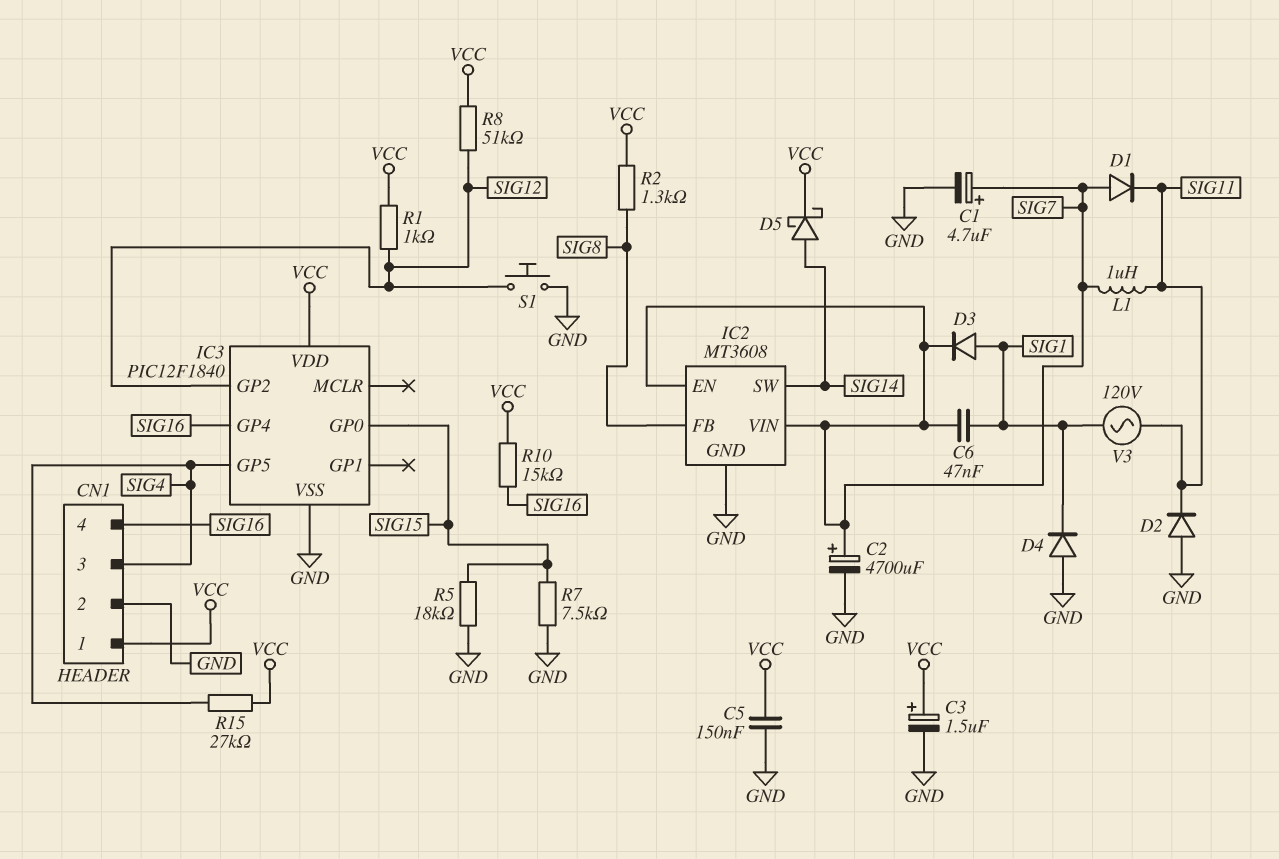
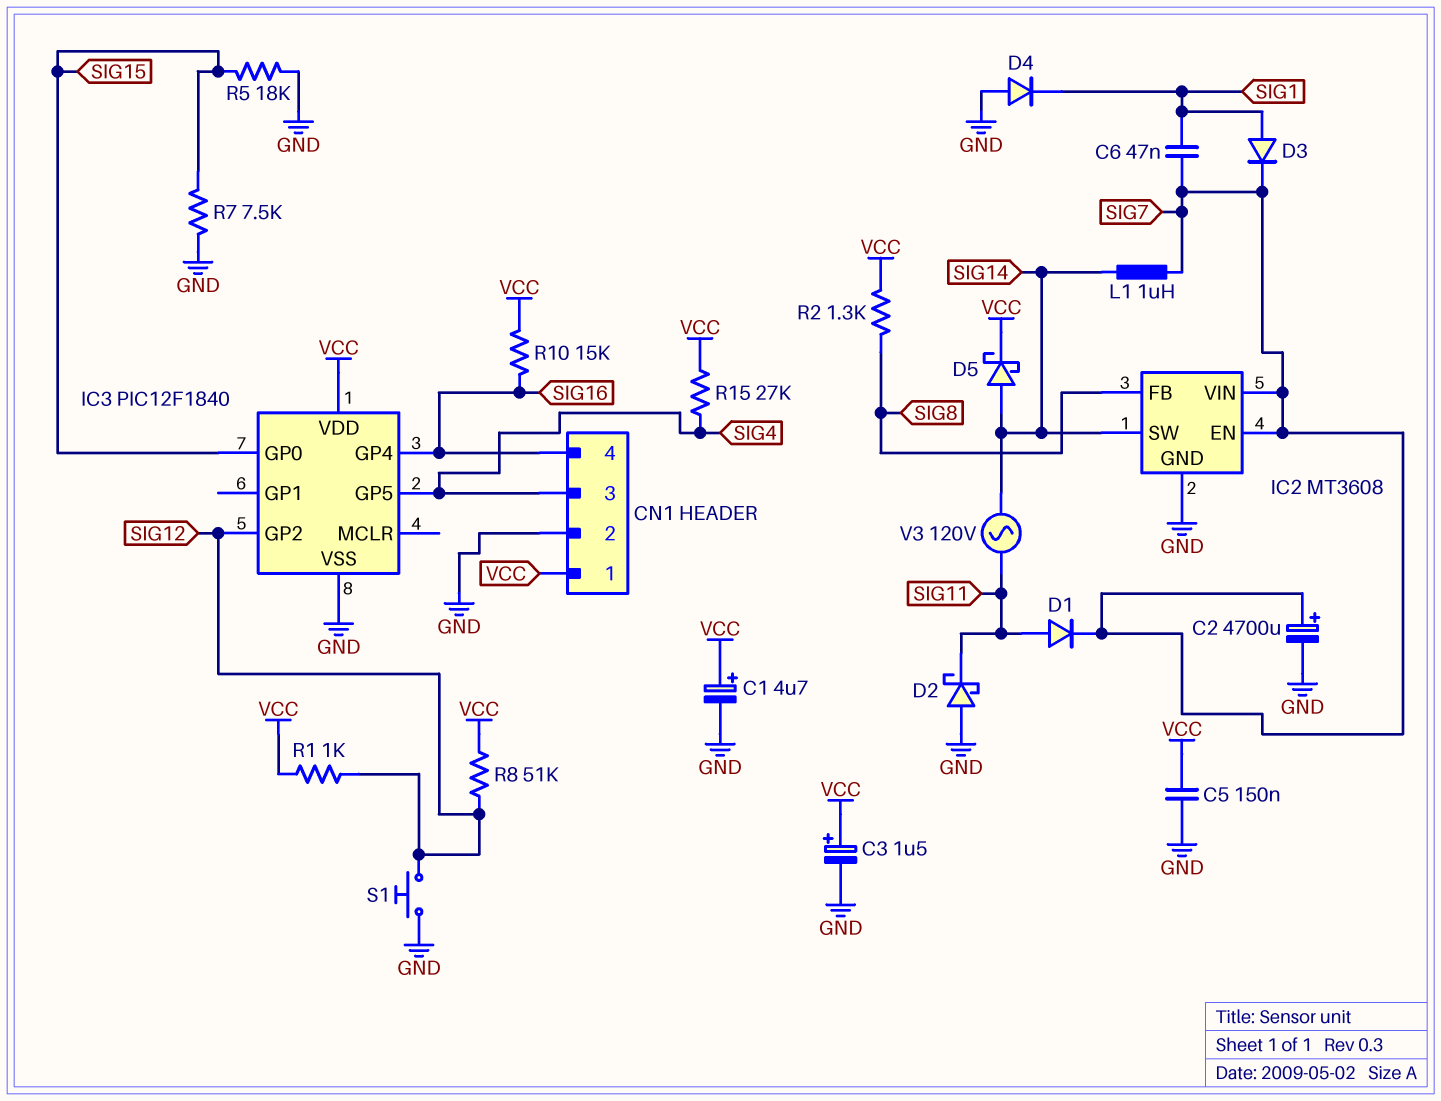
C1: 4.7uF (plus SIG7, minus GND) -> 4.7uF (plus VCC, minus GND)
D1: diode (A SIG7, K SIG11) -> diode (A SIG11, K SIG7)
D2: diode (A GND, K SIG11) -> schottky (A GND, K SIG11)
L1: 1uH (SIG7, SIG11) -> 1uH (SIG7, SIG14)
V3: AC 120V (SIG1, SIG11) -> AC 120V (SIG11, SIG14)

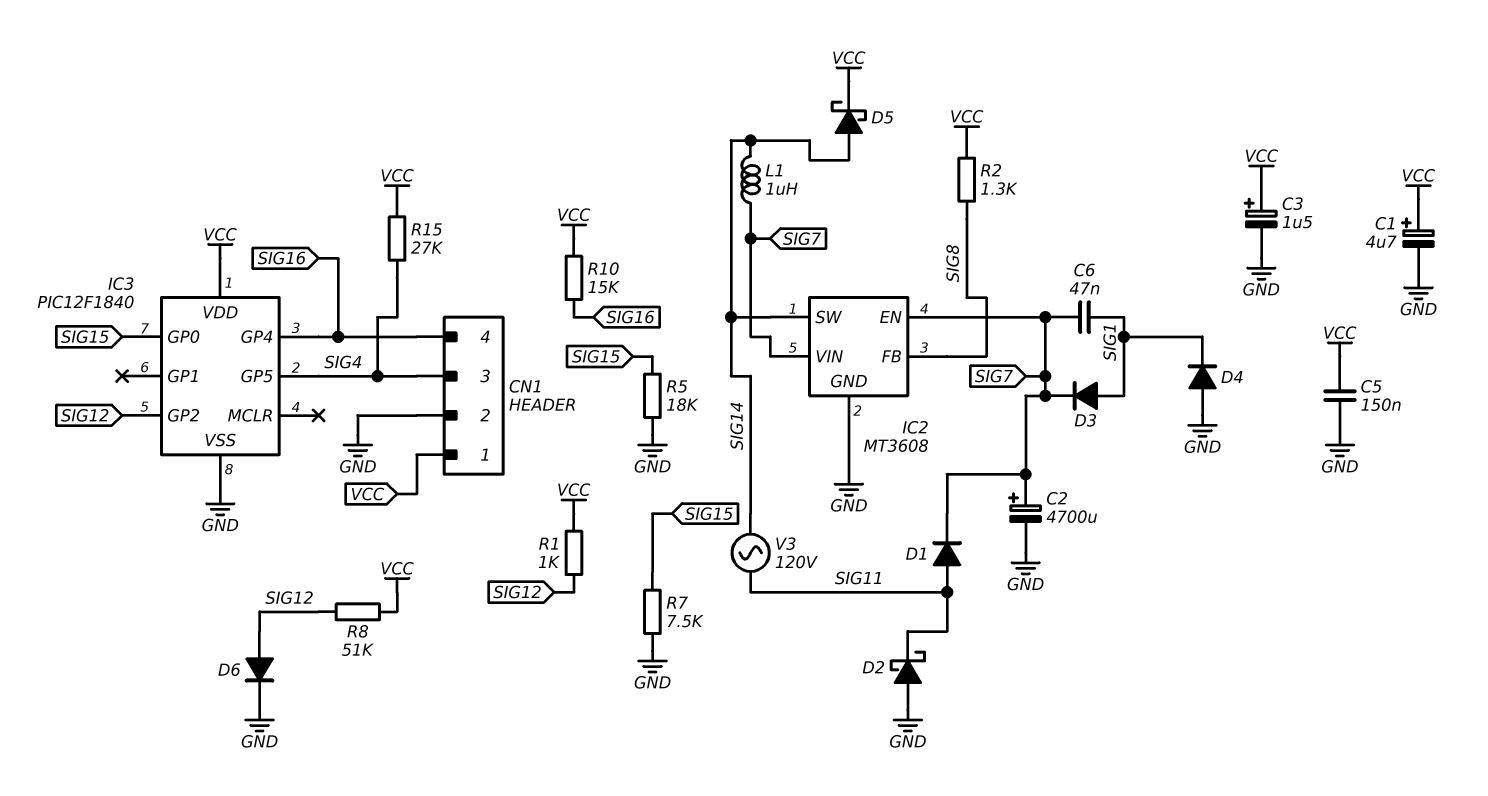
D6: none -> diode (A SIG12, K GND)
S1: button (GND, SIG12) -> none

